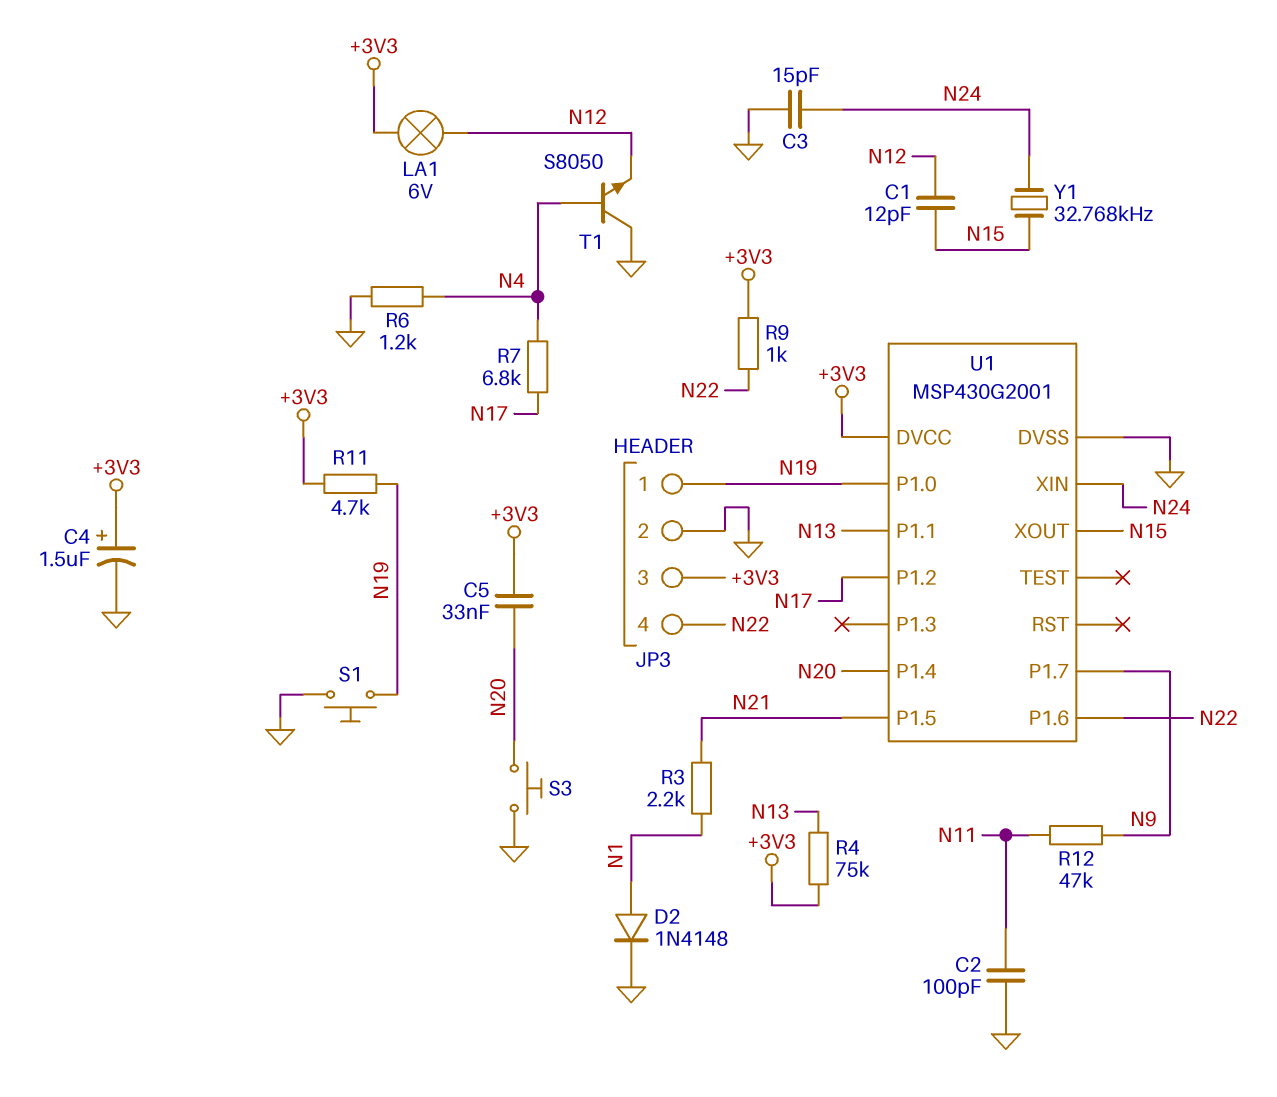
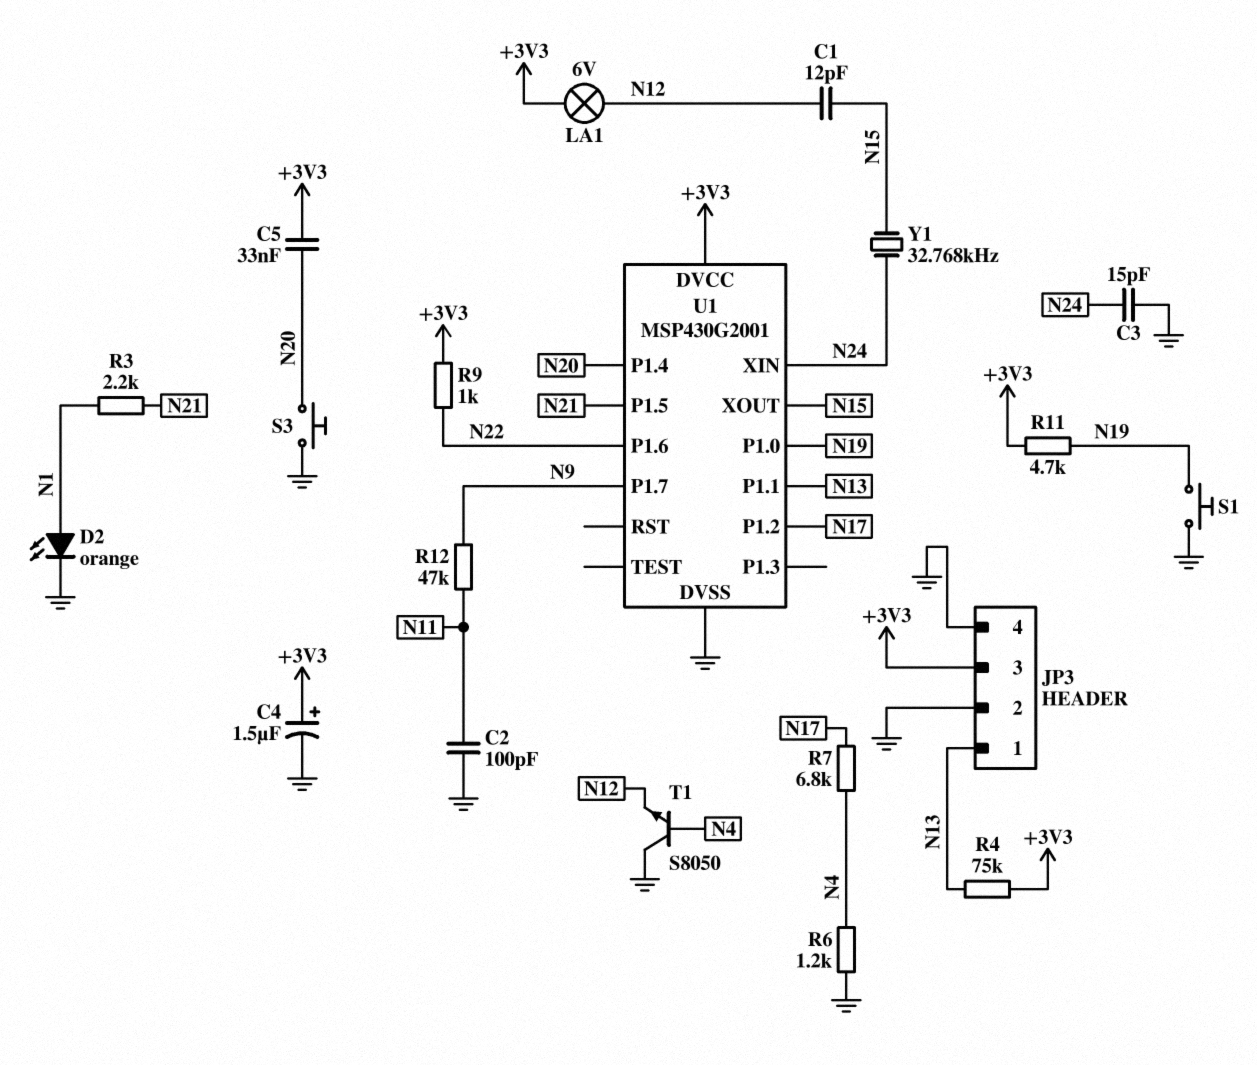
D2: diode 1N4148 (A N1, K GND) -> LED orange (A N1, K GND)
JP3 pin 1: N19 -> N13
JP3 pin 4: N22 -> GND

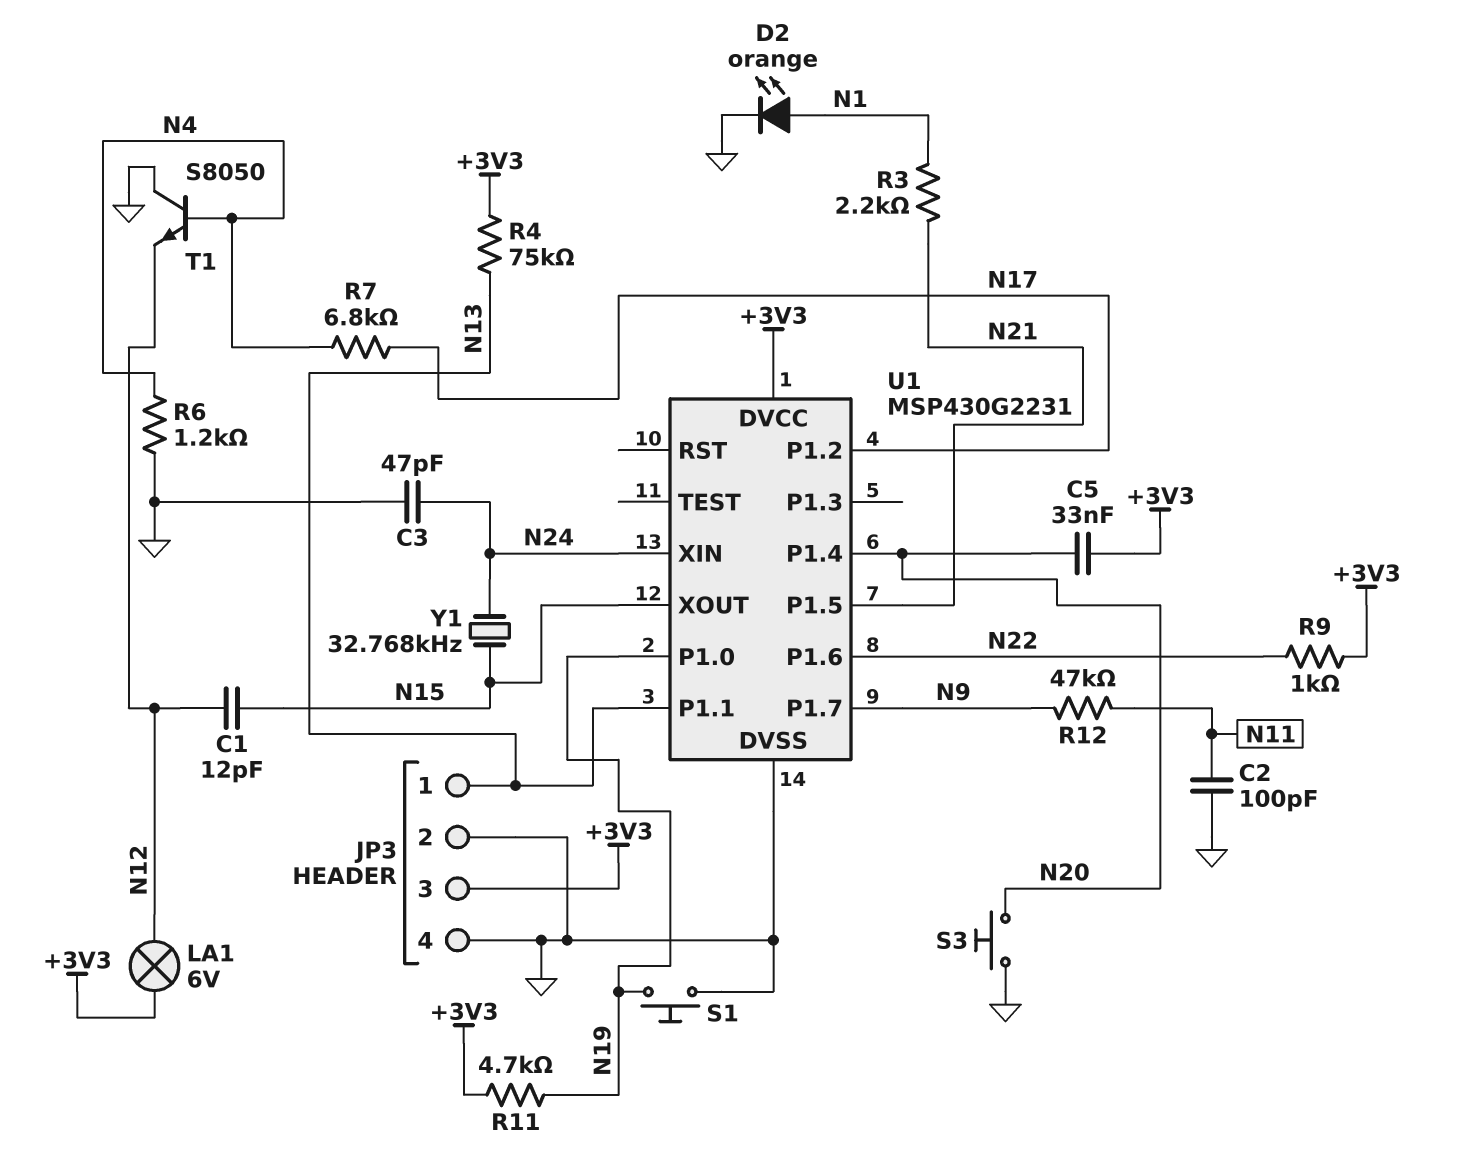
C3: 15pF (GND, N24) -> 47pF (GND, N24)
C4: 1.5uF (plus +3V3, minus GND) -> none
U1: MSP430G2001 -> MSP430G2231

